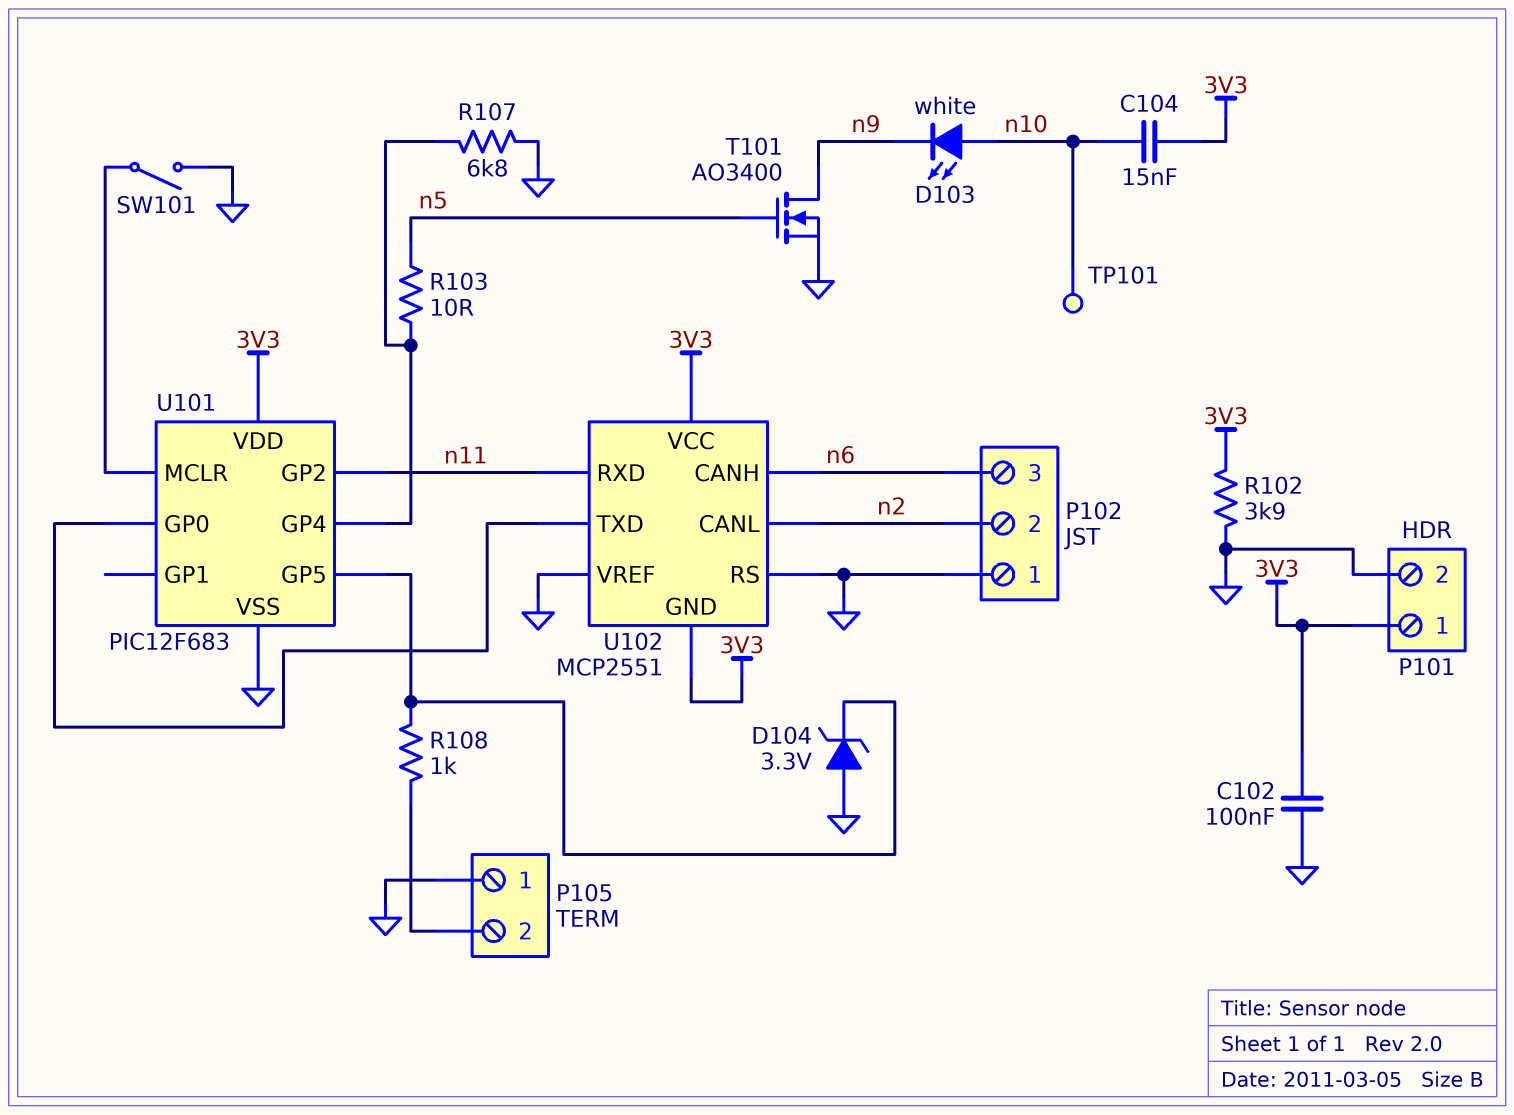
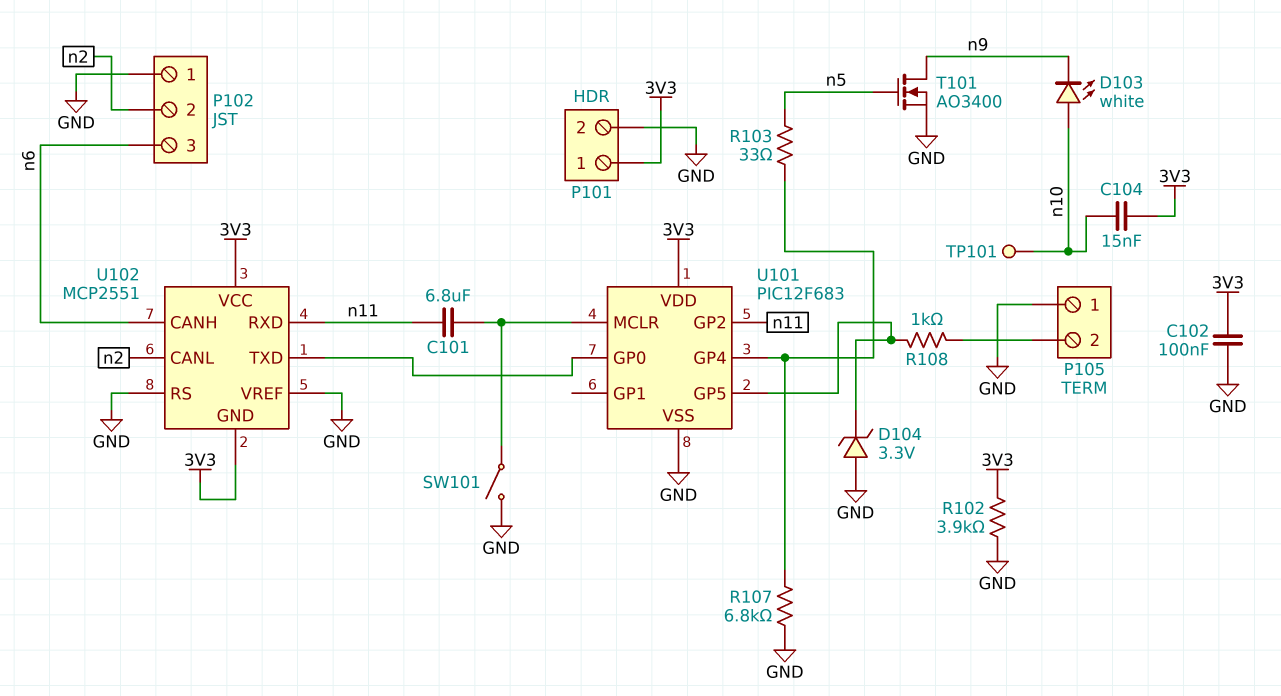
C101: none -> 6.8uF (U101/MCLR, n11)
R103: 10 (U101/GP4, n5) -> 33 (U101/GP4, n5)

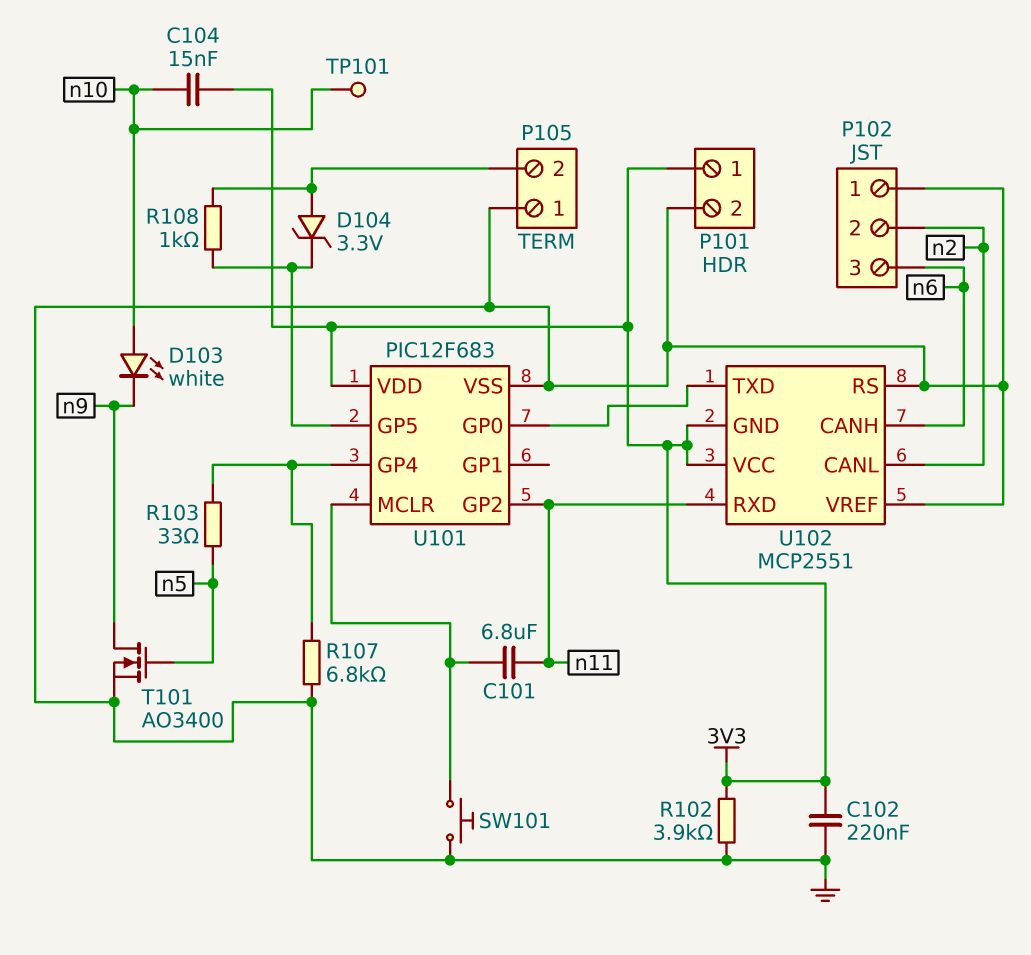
C102: 100nF (3V3, GND) -> 220nF (3V3, GND)
D104: zener 3.3V (A GND, K U101/GP5) -> zener 3.3V (A P105/2, K U101/GP5)
SW101: switch (GND, U101/MCLR) -> button (GND, U101/MCLR)

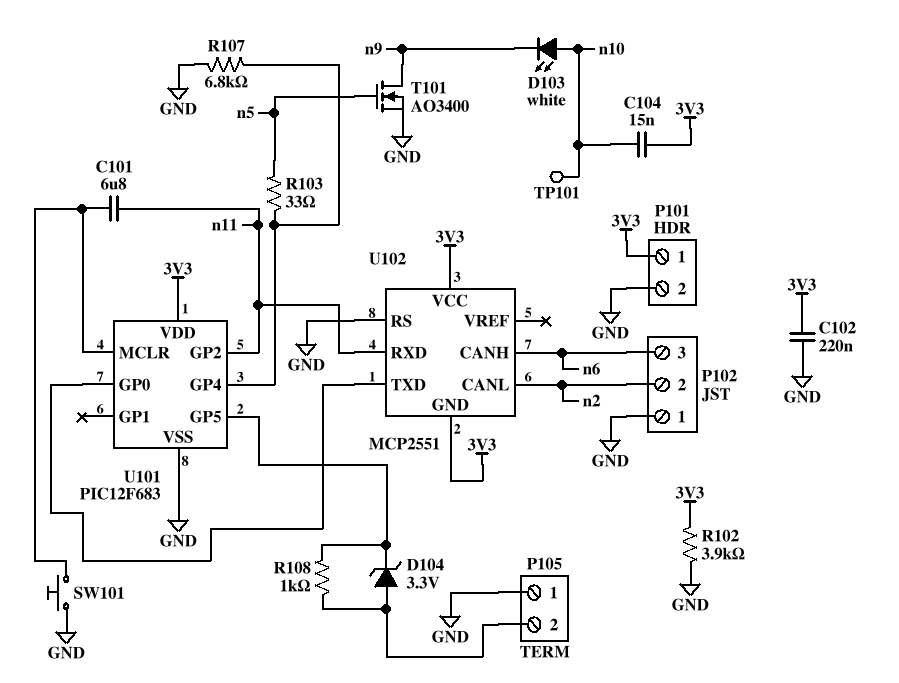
U102 pin VREF: GND -> none

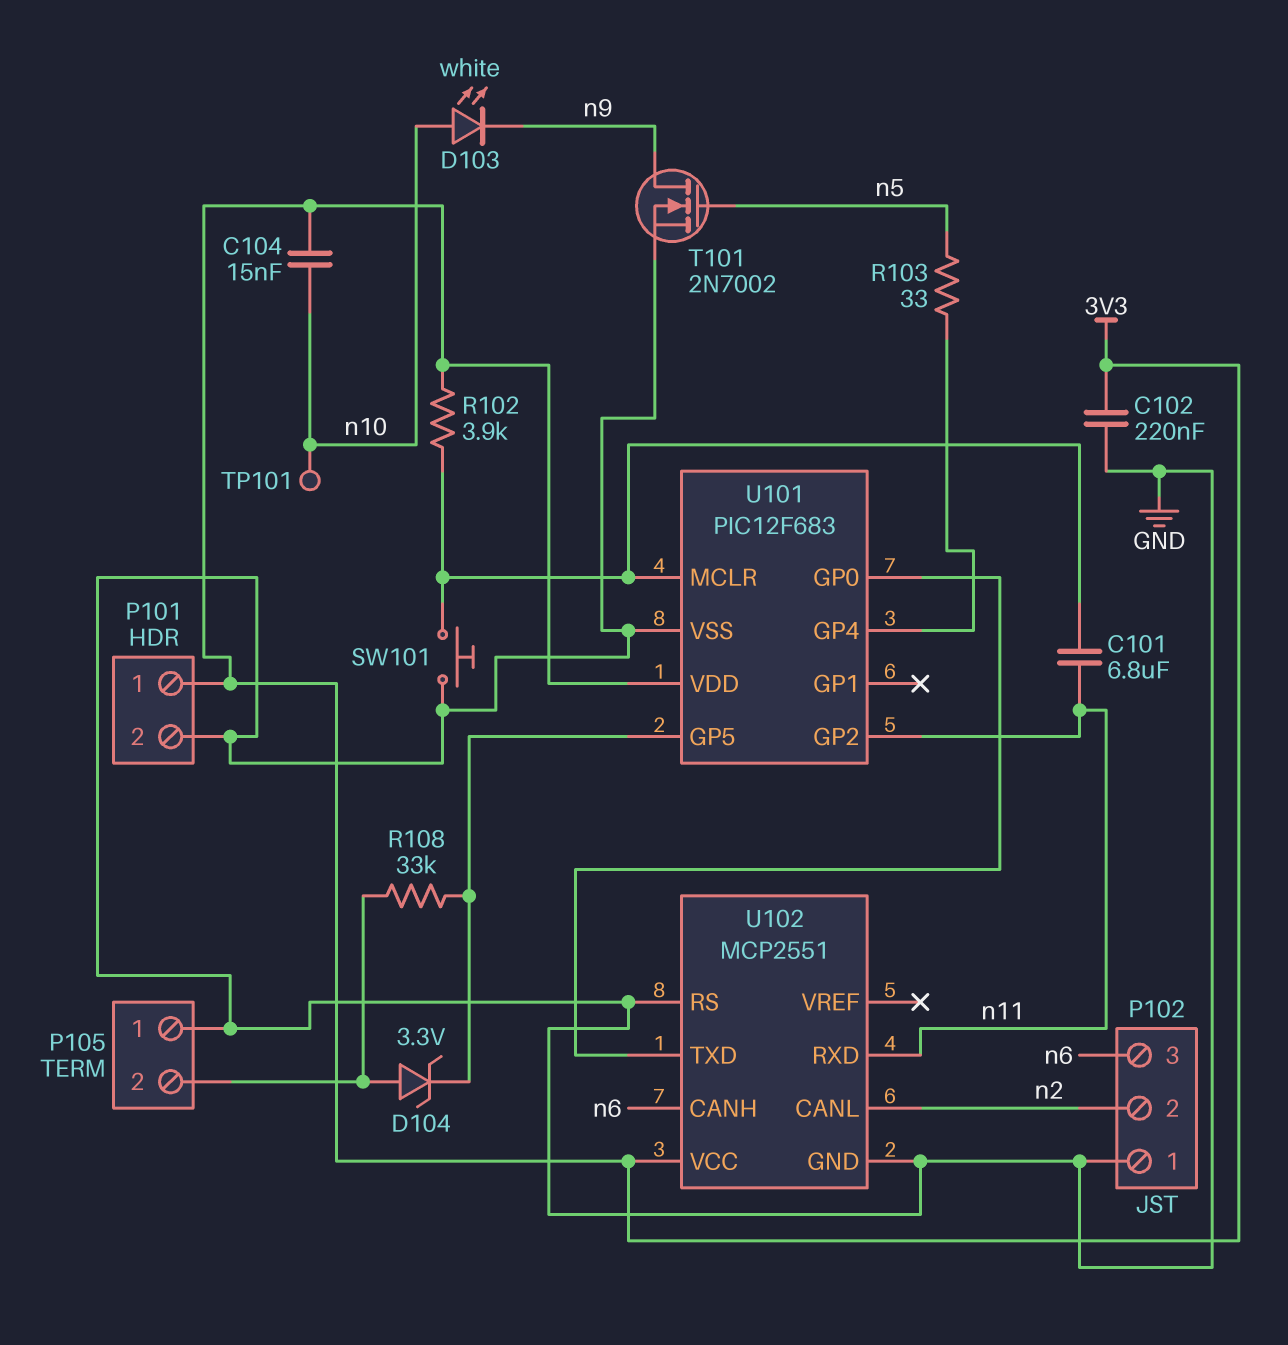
R102: 3.9k (3V3, GND) -> 3.9k (3V3, U101/MCLR)
R107: 6.8k (GND, U101/GP4) -> none
R108: 1k (P105/2, U101/GP5) -> 33k (P105/2, U101/GP5)
T101: NMOS AO3400 (G n5, D n9, S GND) -> NMOS 2N7002 (G n5, D n9, S GND)
U102 pin GND: 3V3 -> GND

